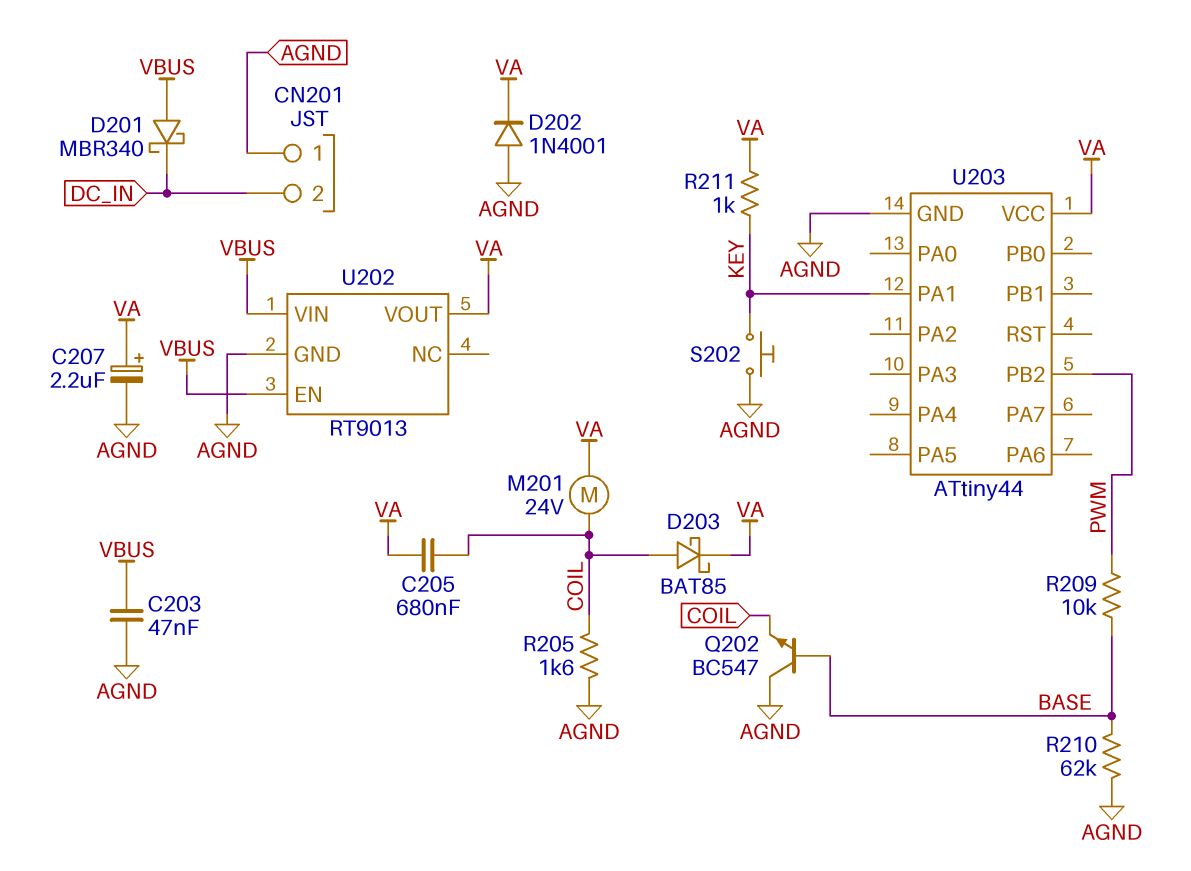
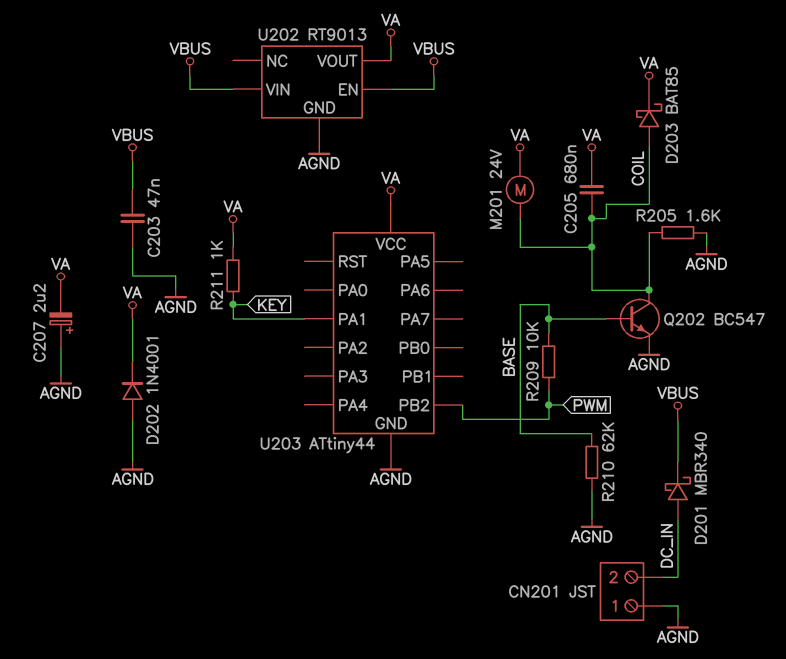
C207: 2.2uF (plus VA, minus AGND) -> 2.2uF (plus AGND, minus VA)
D201: schottky MBR340 (A VBUS, K DC_IN) -> schottky MBR340 (A DC_IN, K VBUS)
Q202: NPN BC547 (B BASE, C AGND, E COIL) -> NPN BC547 (B BASE, C COIL, E AGND)
S202: button (AGND, KEY) -> none

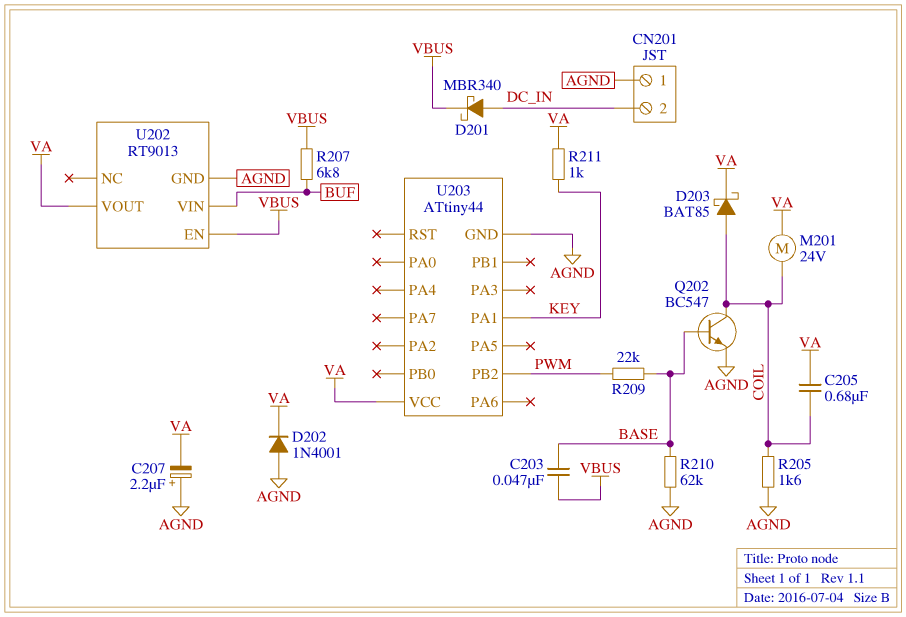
C203: 47nF (AGND, VBUS) -> 47nF (BASE, VBUS)
R207: none -> 6.8k (BUF, VBUS)
R209: 10k (BASE, PWM) -> 22k (BASE, PWM)
U202 pin VIN: VBUS -> BUF

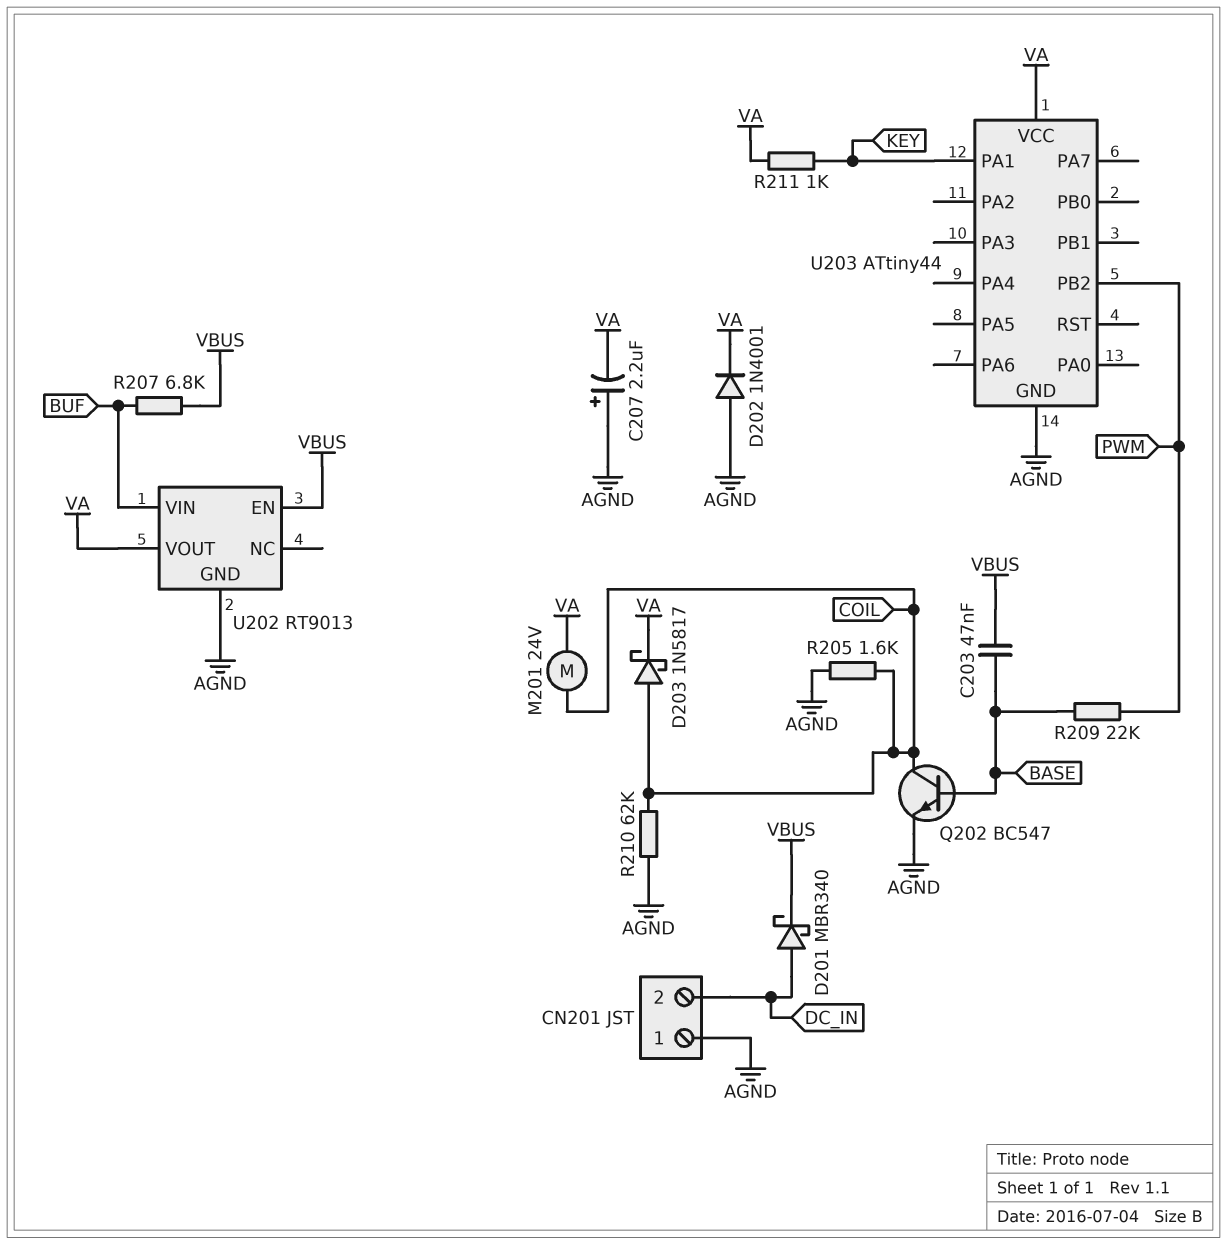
C205: 680nF (COIL, VA) -> none
D203: schottky BAT85 (A COIL, K VA) -> schottky 1N5817 (A COIL, K VA)
R210: 62k (AGND, BASE) -> 62k (AGND, COIL)

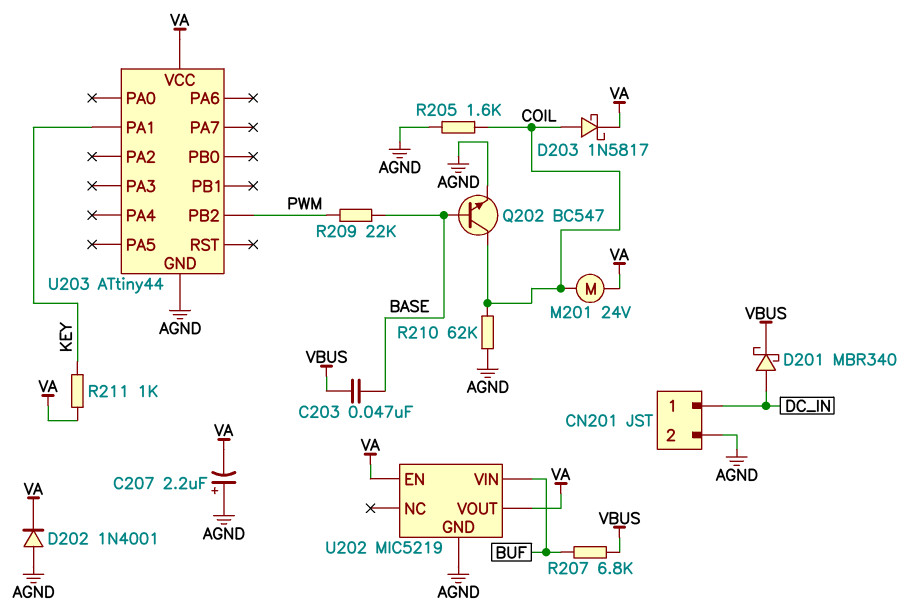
CN201 pin 1: AGND -> DC_IN
CN201 pin 2: DC_IN -> AGND
U202: RT9013 -> MIC5219
U202 pin EN: VBUS -> VA

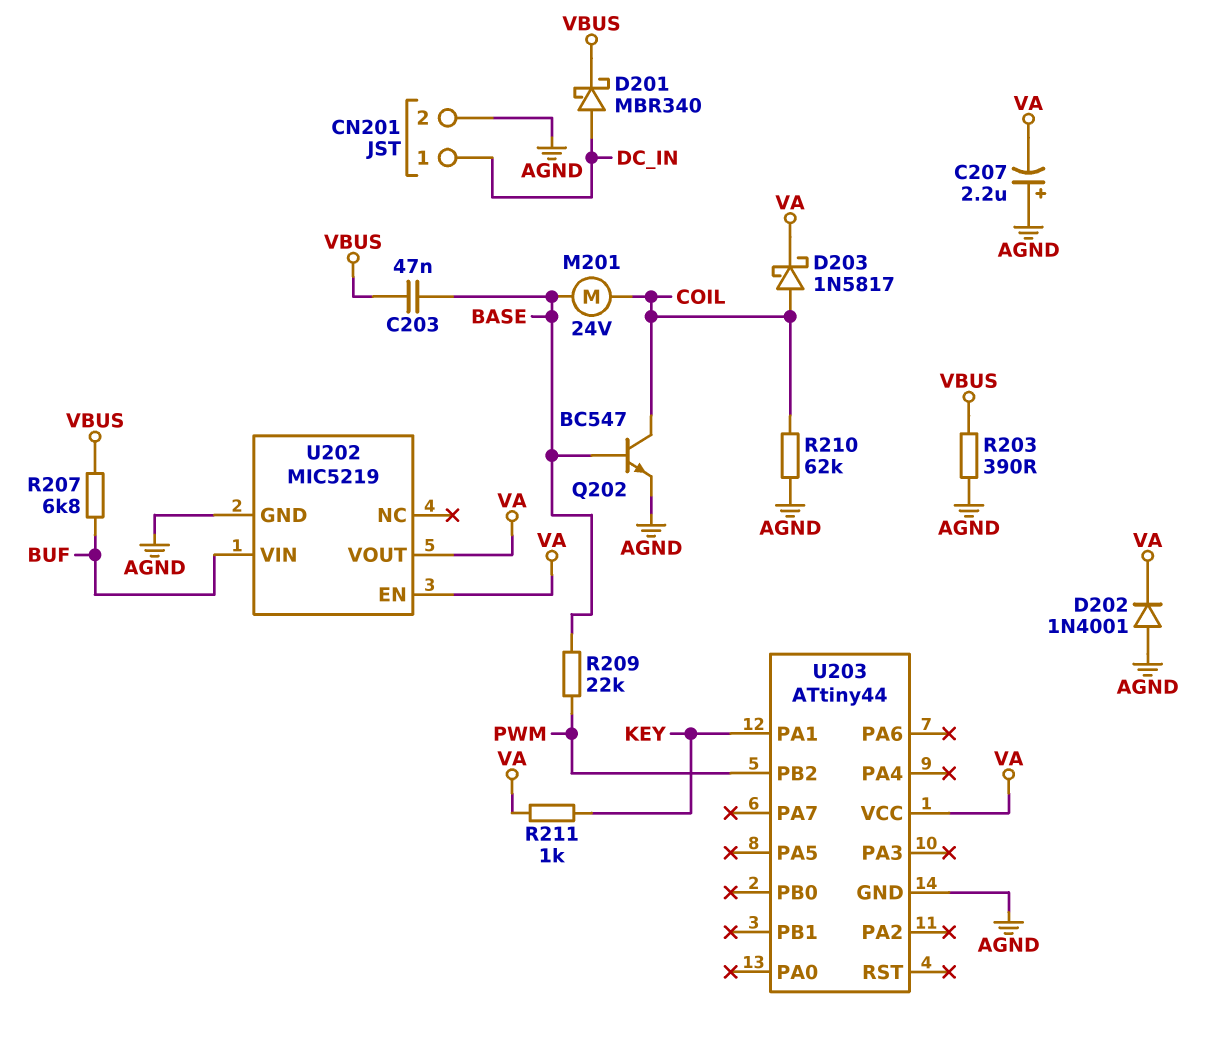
M201: motor 24V (COIL, VA) -> motor 24V (BASE, COIL)
R203: none -> 390 (AGND, VBUS)
R205: 1.6k (AGND, COIL) -> none

